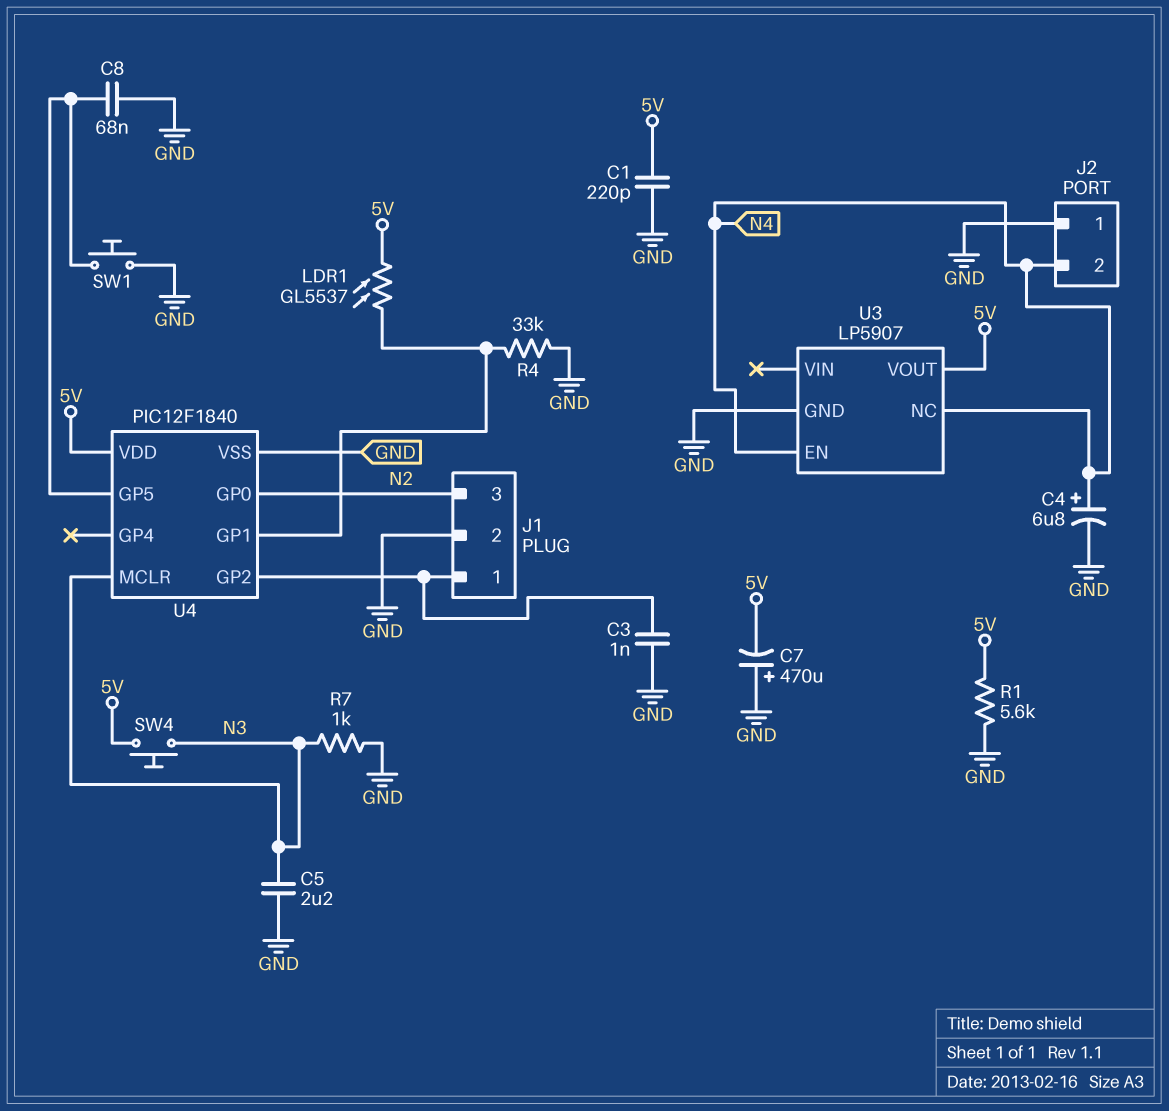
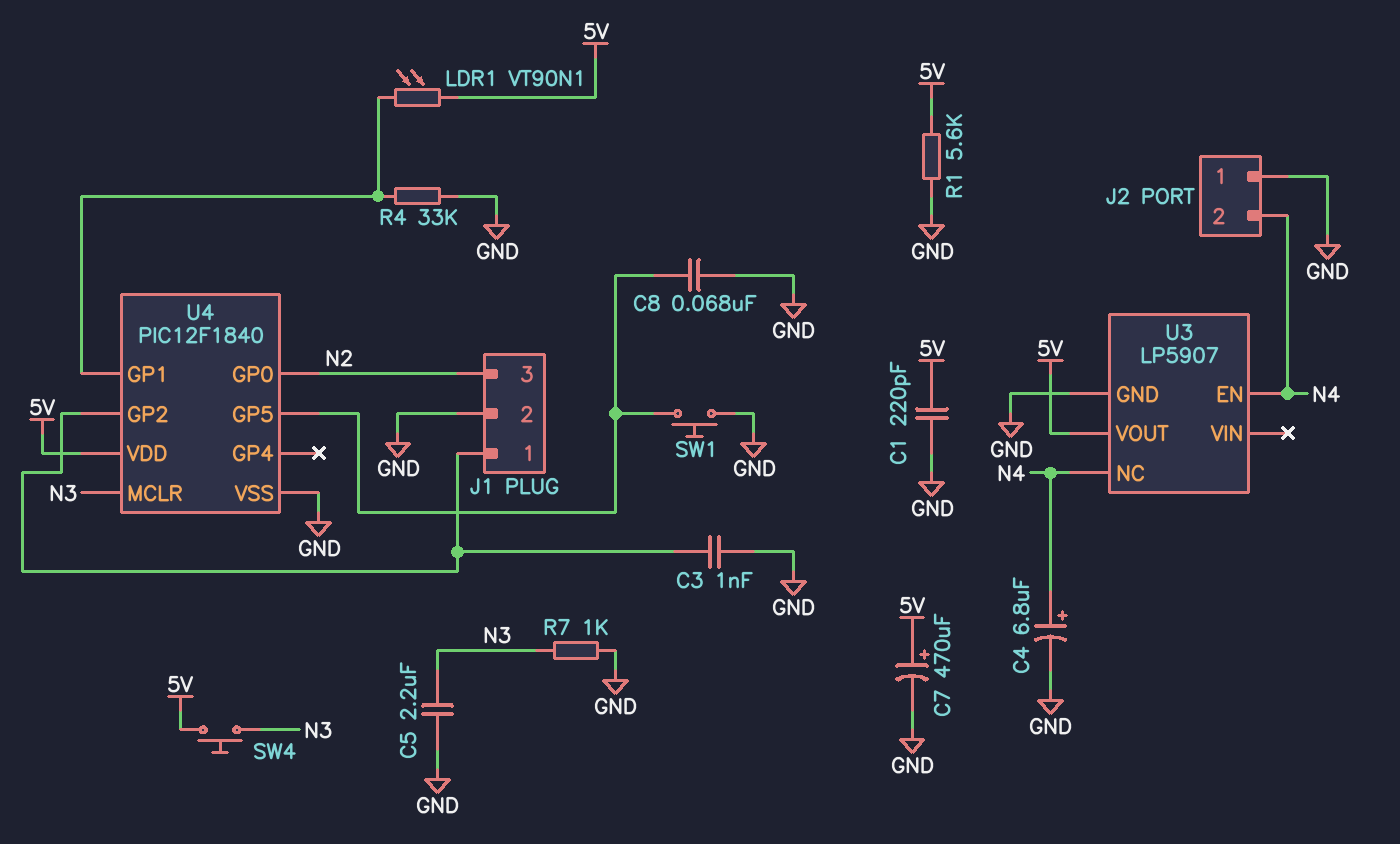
C7: 470uF (plus GND, minus 5V) -> 470uF (plus 5V, minus GND)
LDR1: GL5537 (5V, U4/GP1) -> VT90N1 (5V, U4/GP1)

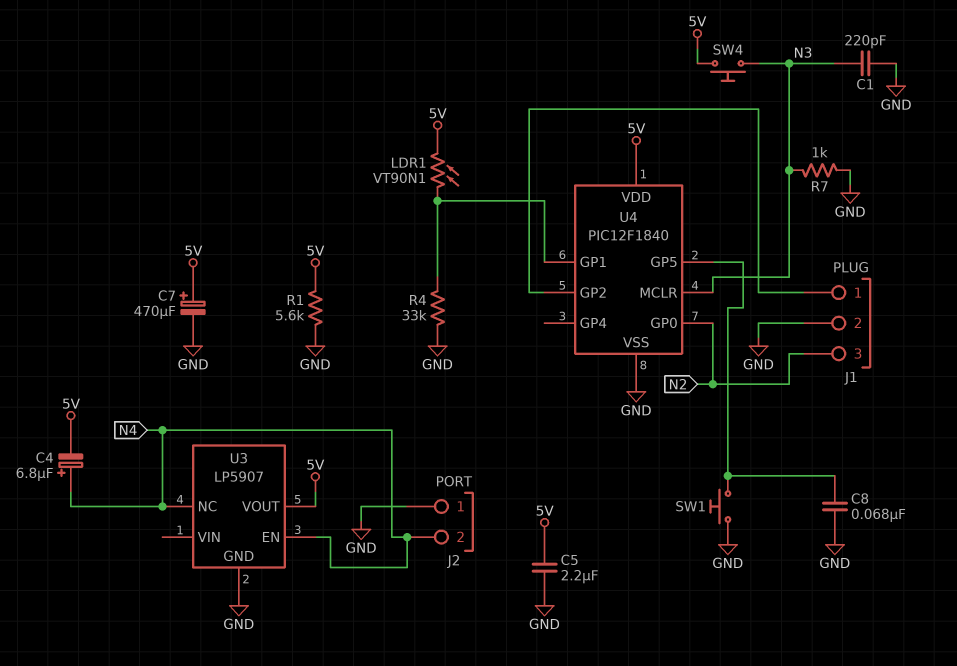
C1: 220pF (5V, GND) -> 220pF (GND, N3)
C3: 1nF (GND, J1/1) -> none
C4: 6.8uF (plus N4, minus GND) -> 6.8uF (plus N4, minus 5V)
C5: 2.2uF (GND, N3) -> 2.2uF (5V, GND)

